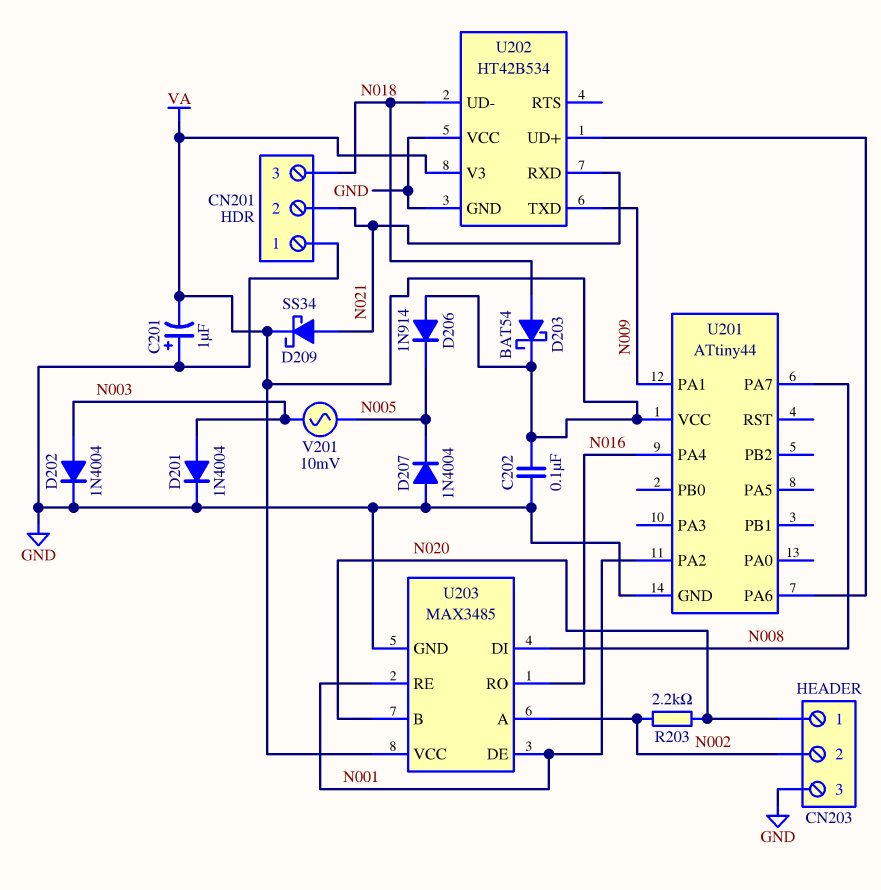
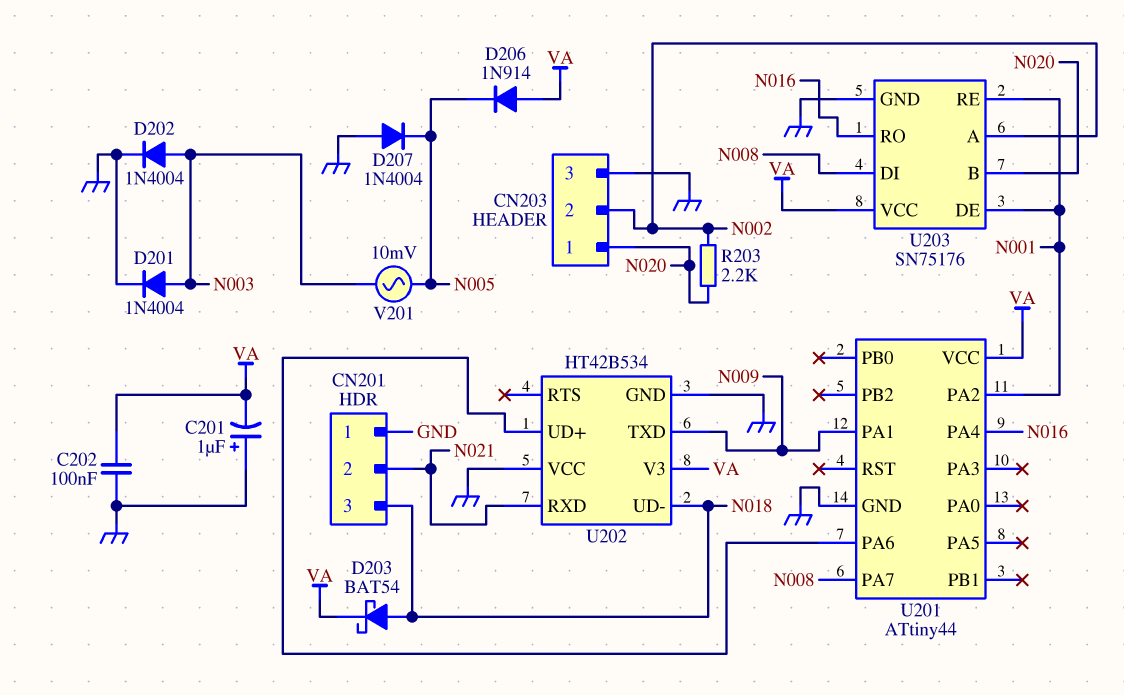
D209: schottky SS34 (A N021, K VA) -> none
U203: MAX3485 -> SN75176

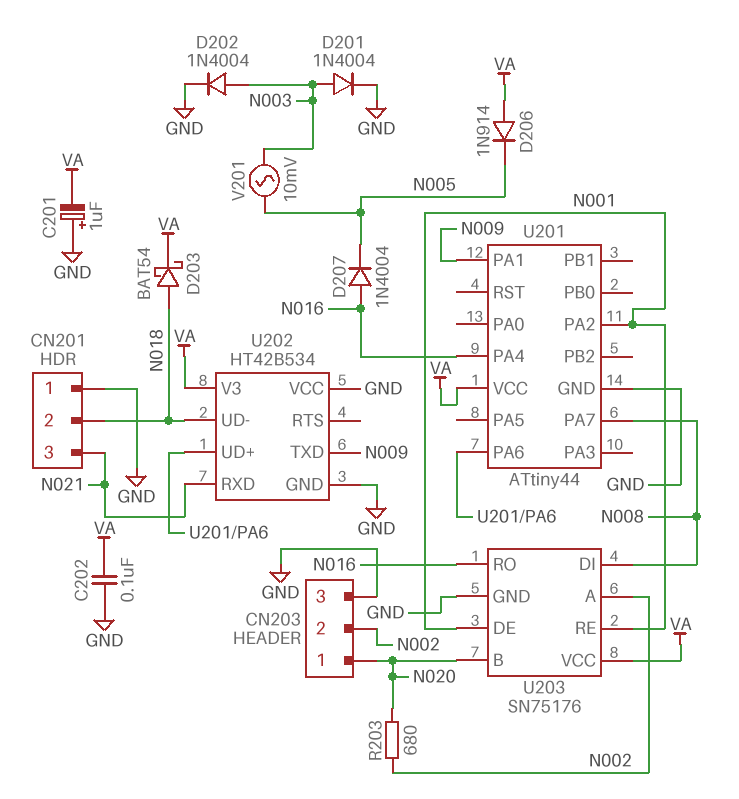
CN201 pin 2: N021 -> N018
CN201 pin 3: N018 -> N021
D207: diode 1N4004 (A GND, K N005) -> diode 1N4004 (A N016, K N005)
R203: 2.2k (N002, N020) -> 680 (N002, N020)

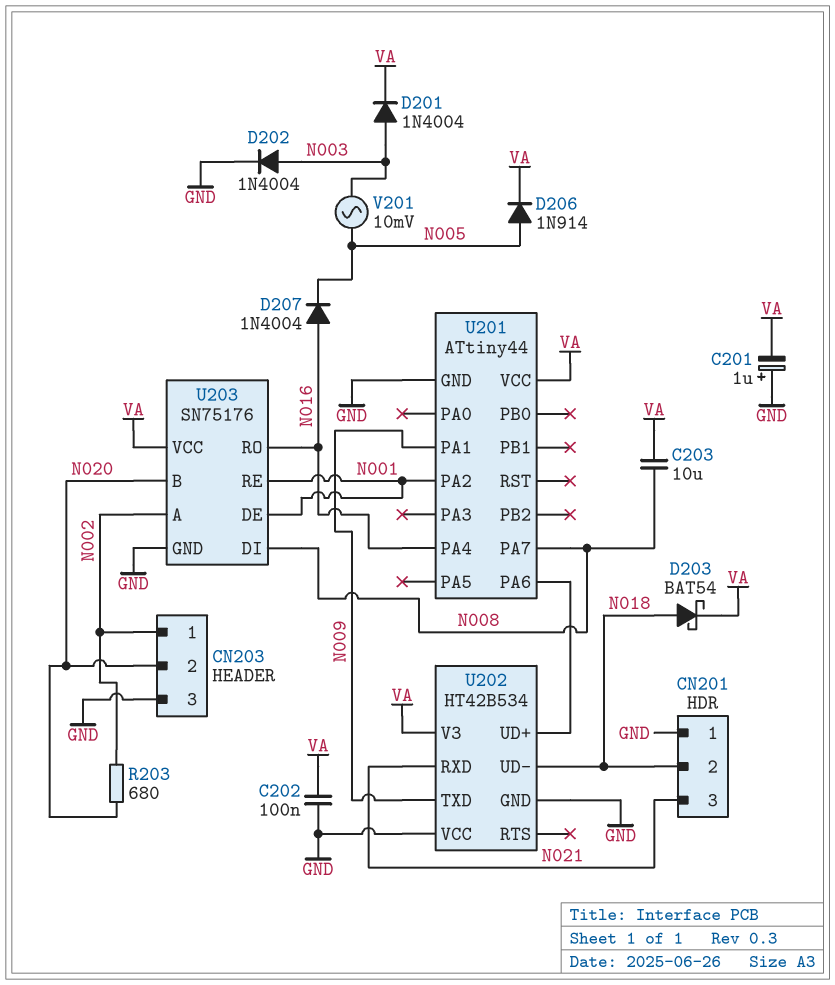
C203: none -> 10uF (N008, VA)
CN203 pin 1: N020 -> N002
CN203 pin 2: N002 -> N020
D201: diode 1N4004 (A N003, K GND) -> diode 1N4004 (A N003, K VA)
D206: diode 1N914 (A VA, K N005) -> diode 1N914 (A N005, K VA)

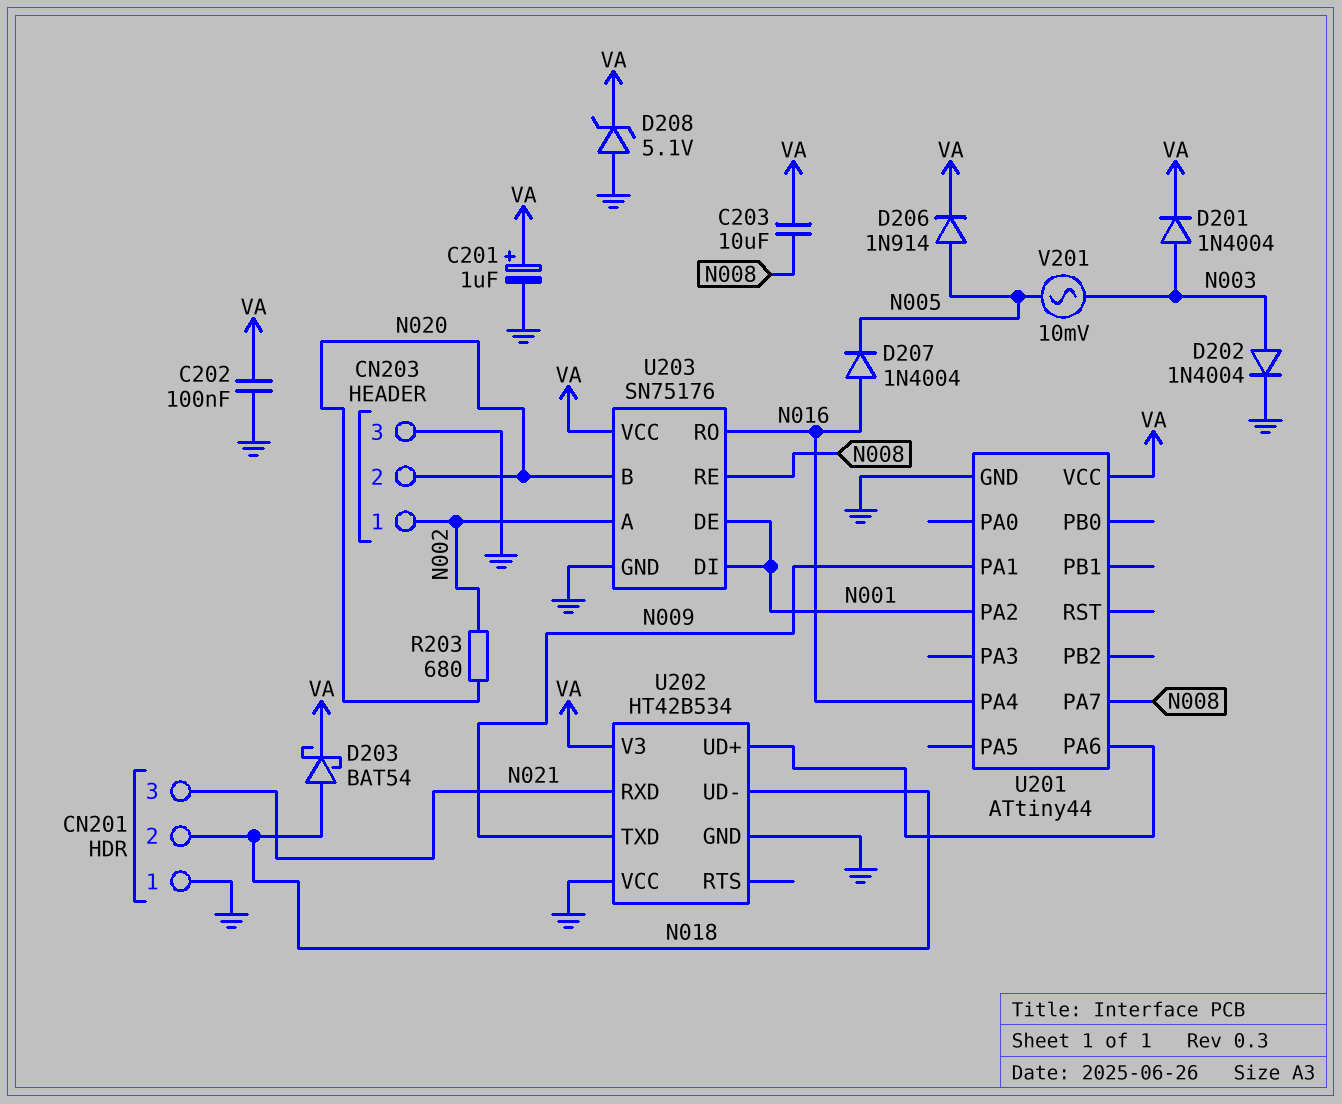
C201: 1uF (plus GND, minus VA) -> 1uF (plus VA, minus GND)
D208: none -> zener 5.1V (A GND, K VA)
U203 pin DI: N008 -> N001
U203 pin RE: N001 -> N008

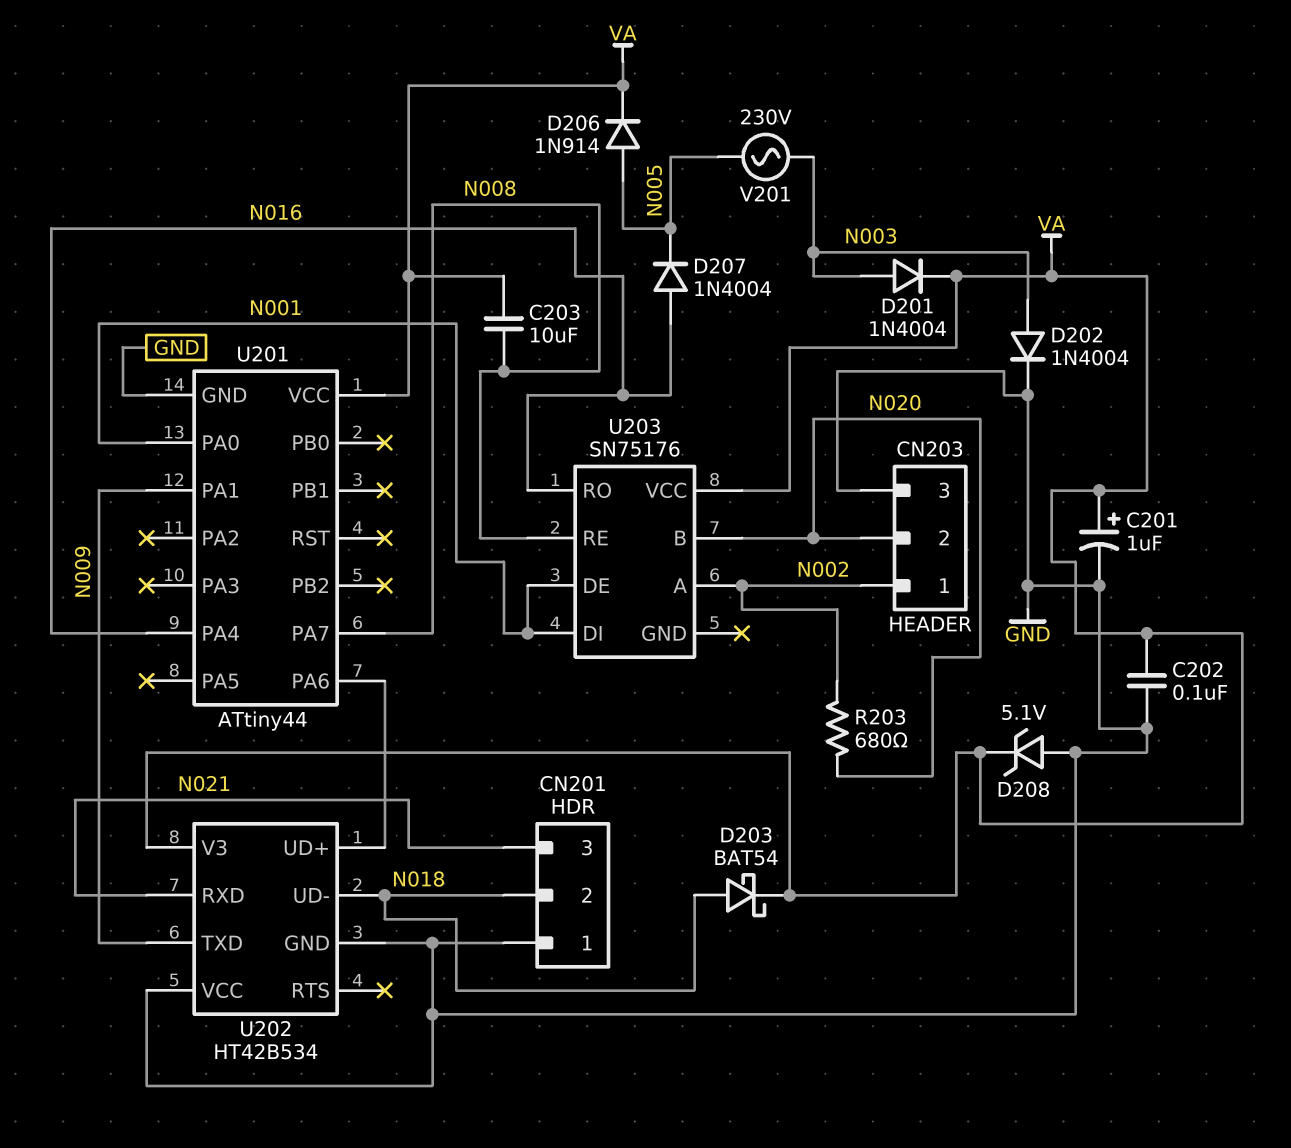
U201 pin PA0: none -> N001
U201 pin PA2: N001 -> none
U203 pin GND: GND -> none
V201: AC 10mV (N003, N005) -> AC 230V (N003, N005)

